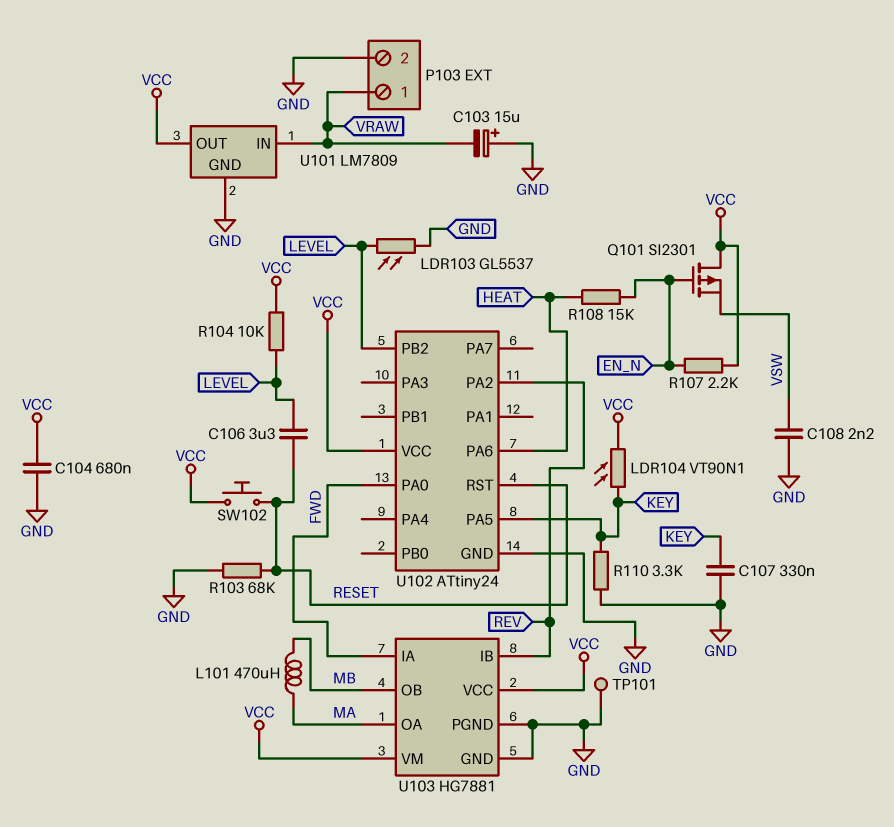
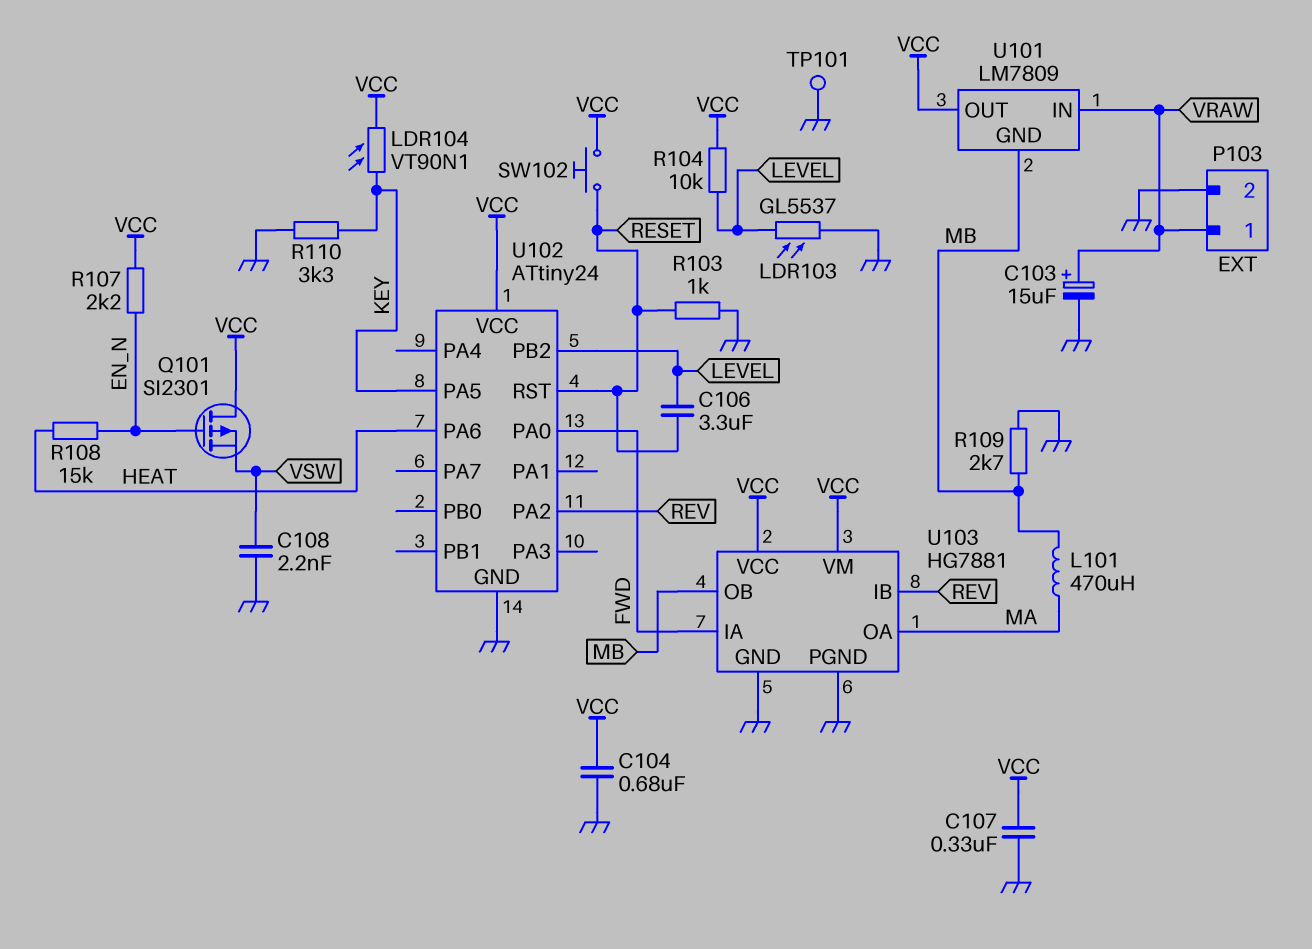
C103: 15uF (plus GND, minus VRAW) -> 15uF (plus VRAW, minus GND)
C107: 330nF (GND, KEY) -> 330nF (GND, VCC)
R103: 68k (GND, RESET) -> 1k (GND, RESET)
R109: none -> 2.7k (GND, MB)
U101 pin GND: GND -> MB

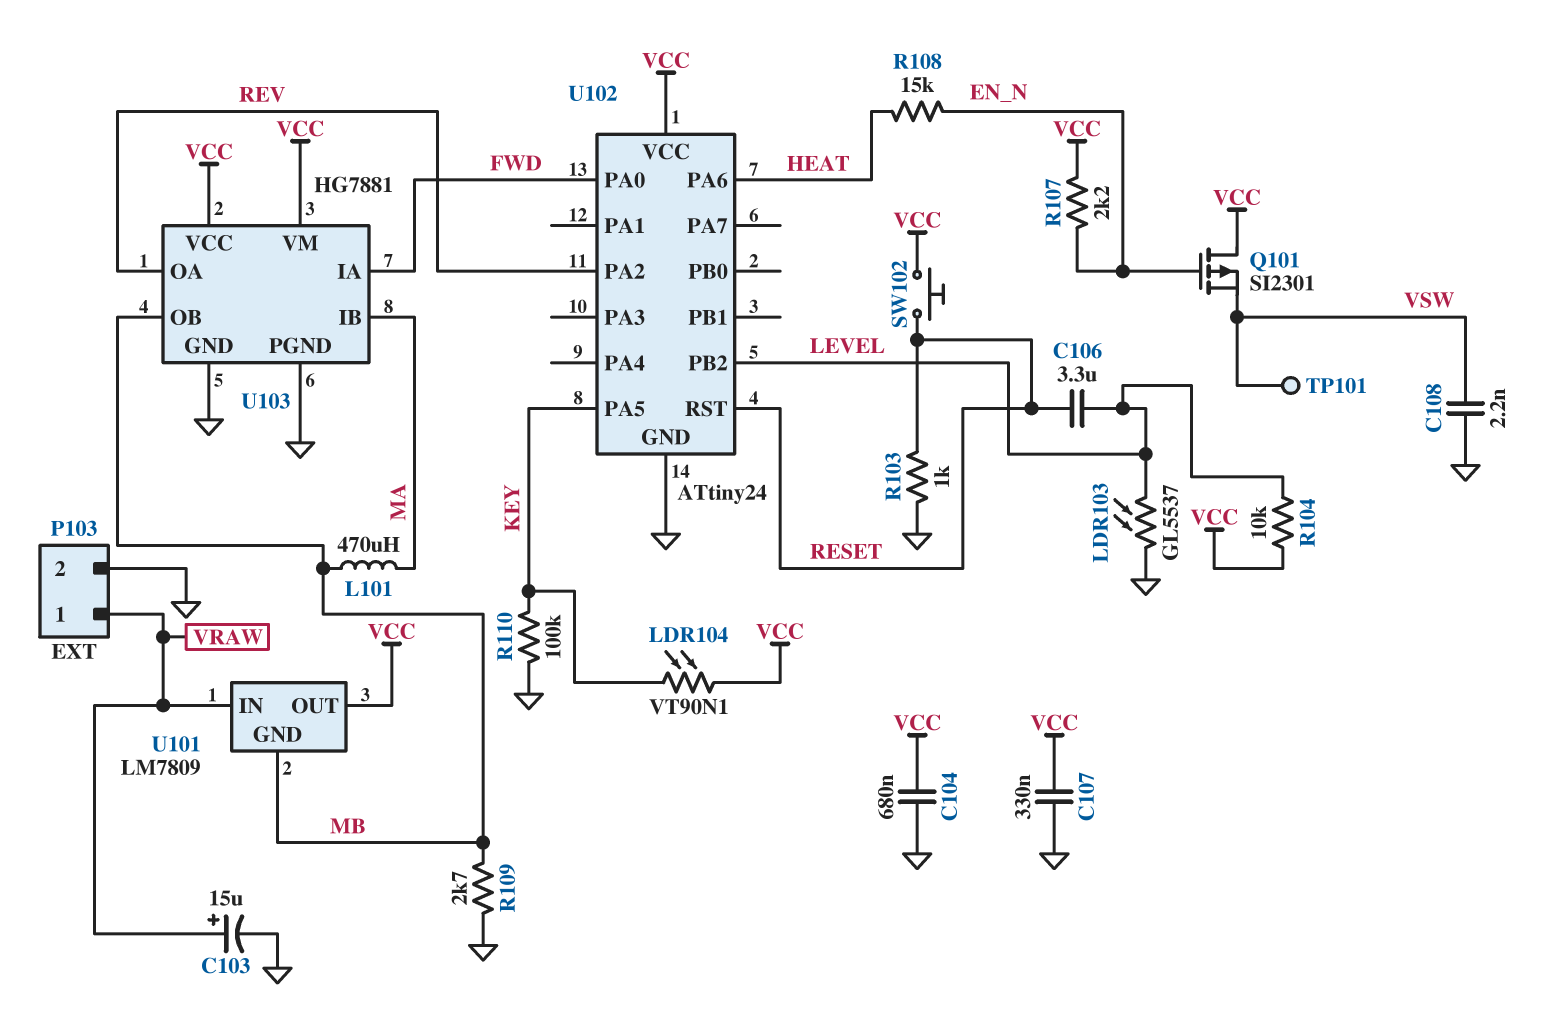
R110: 3.3k (GND, KEY) -> 100k (GND, KEY)
TP101: test point (GND) -> test point (VSW)
U103 pin IB: REV -> MA
U103 pin OA: MA -> REV

